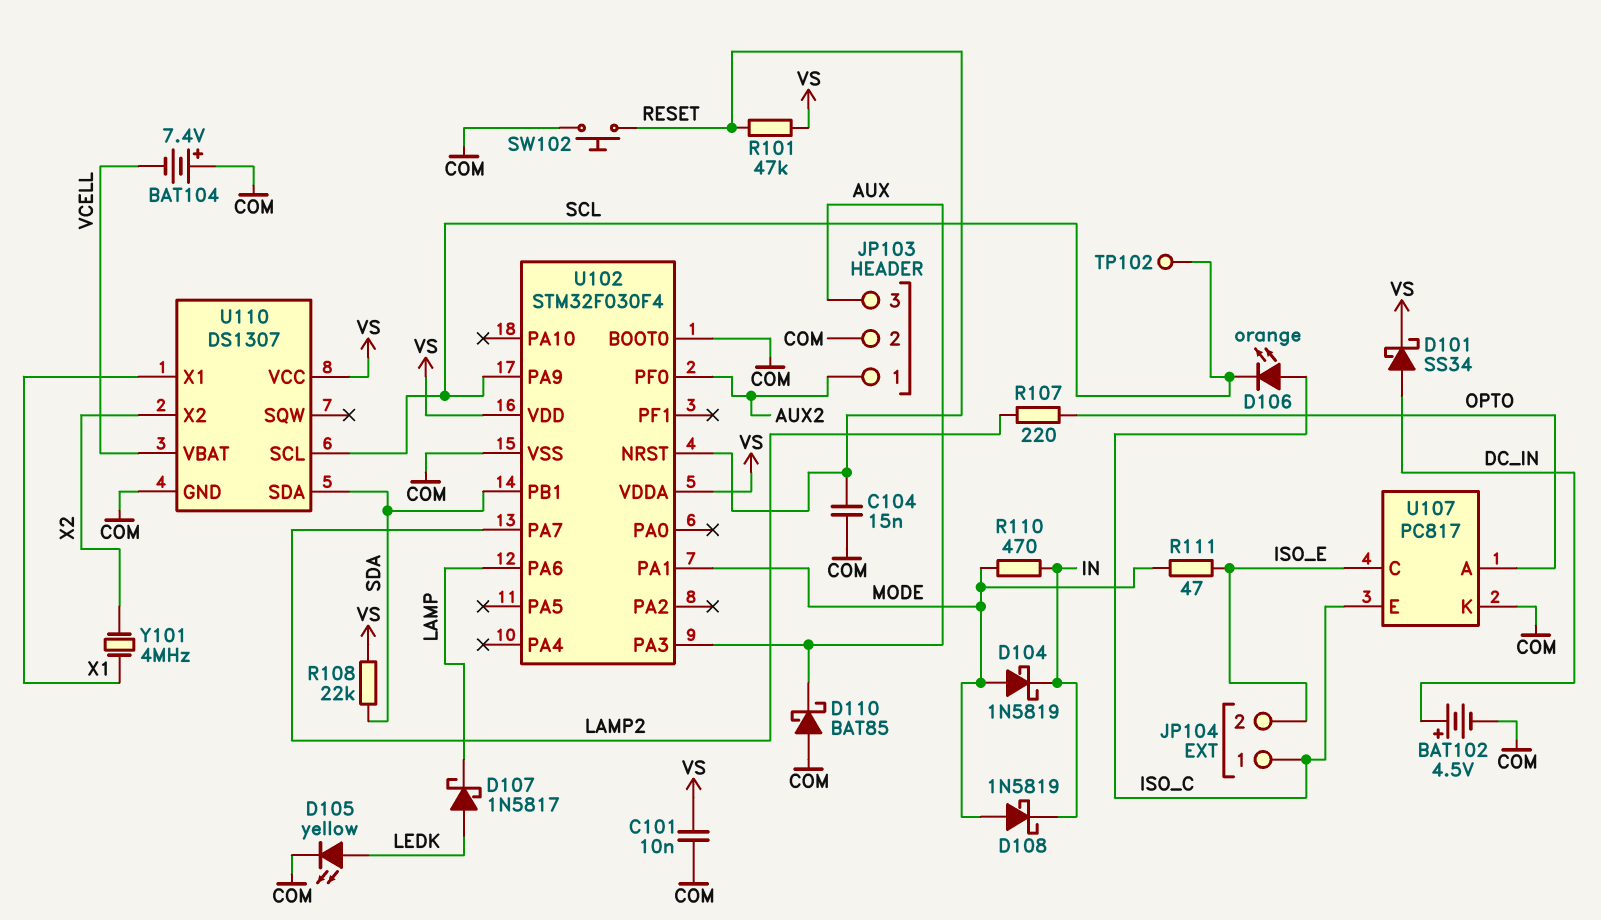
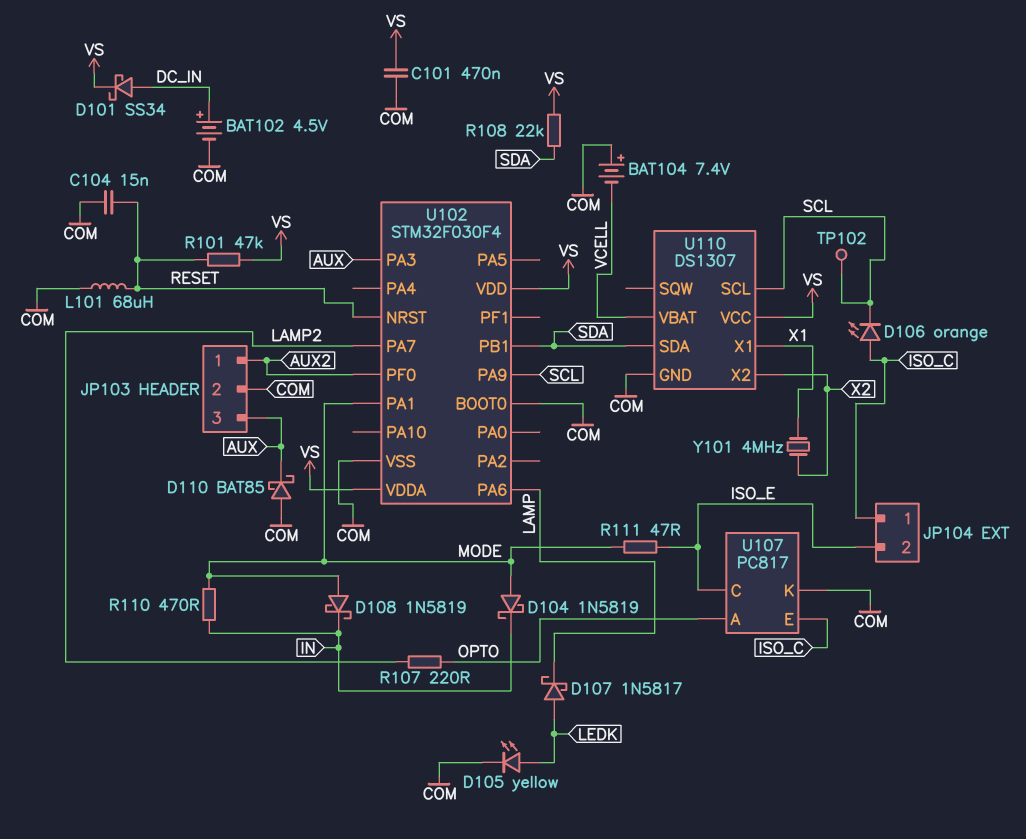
C101: 10nF (COM, VS) -> 470nF (COM, VS)
L101: none -> 68uH (COM, RESET)
SW102: button (COM, RESET) -> none

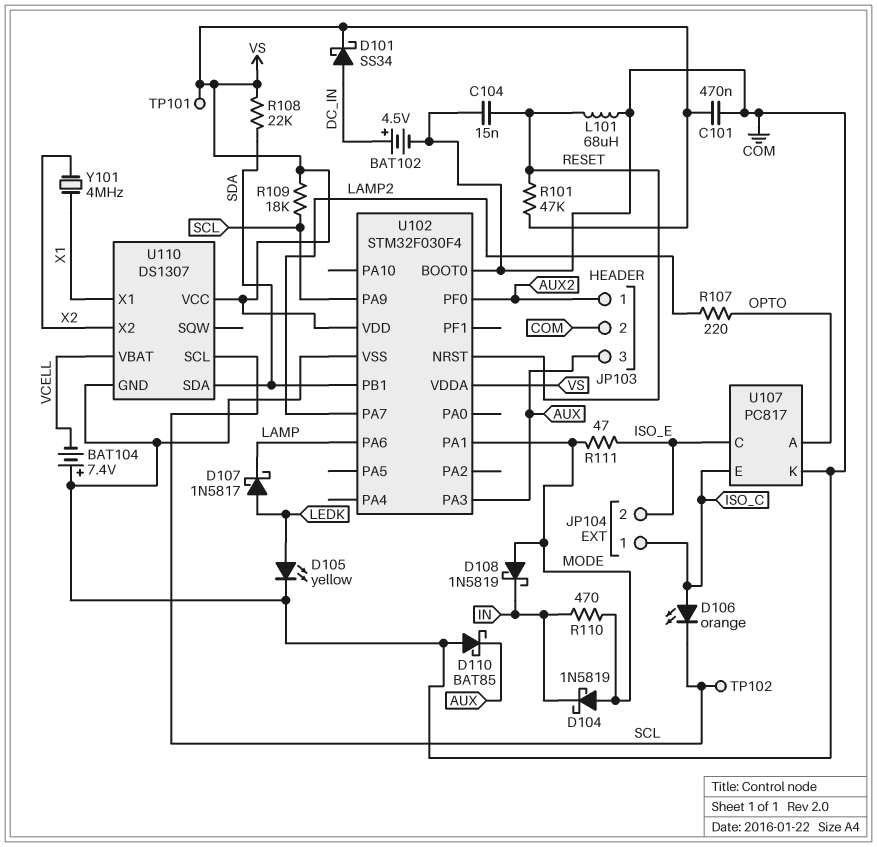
R109: none -> 18k (SCL, VS)
TP101: none -> test point (VS)

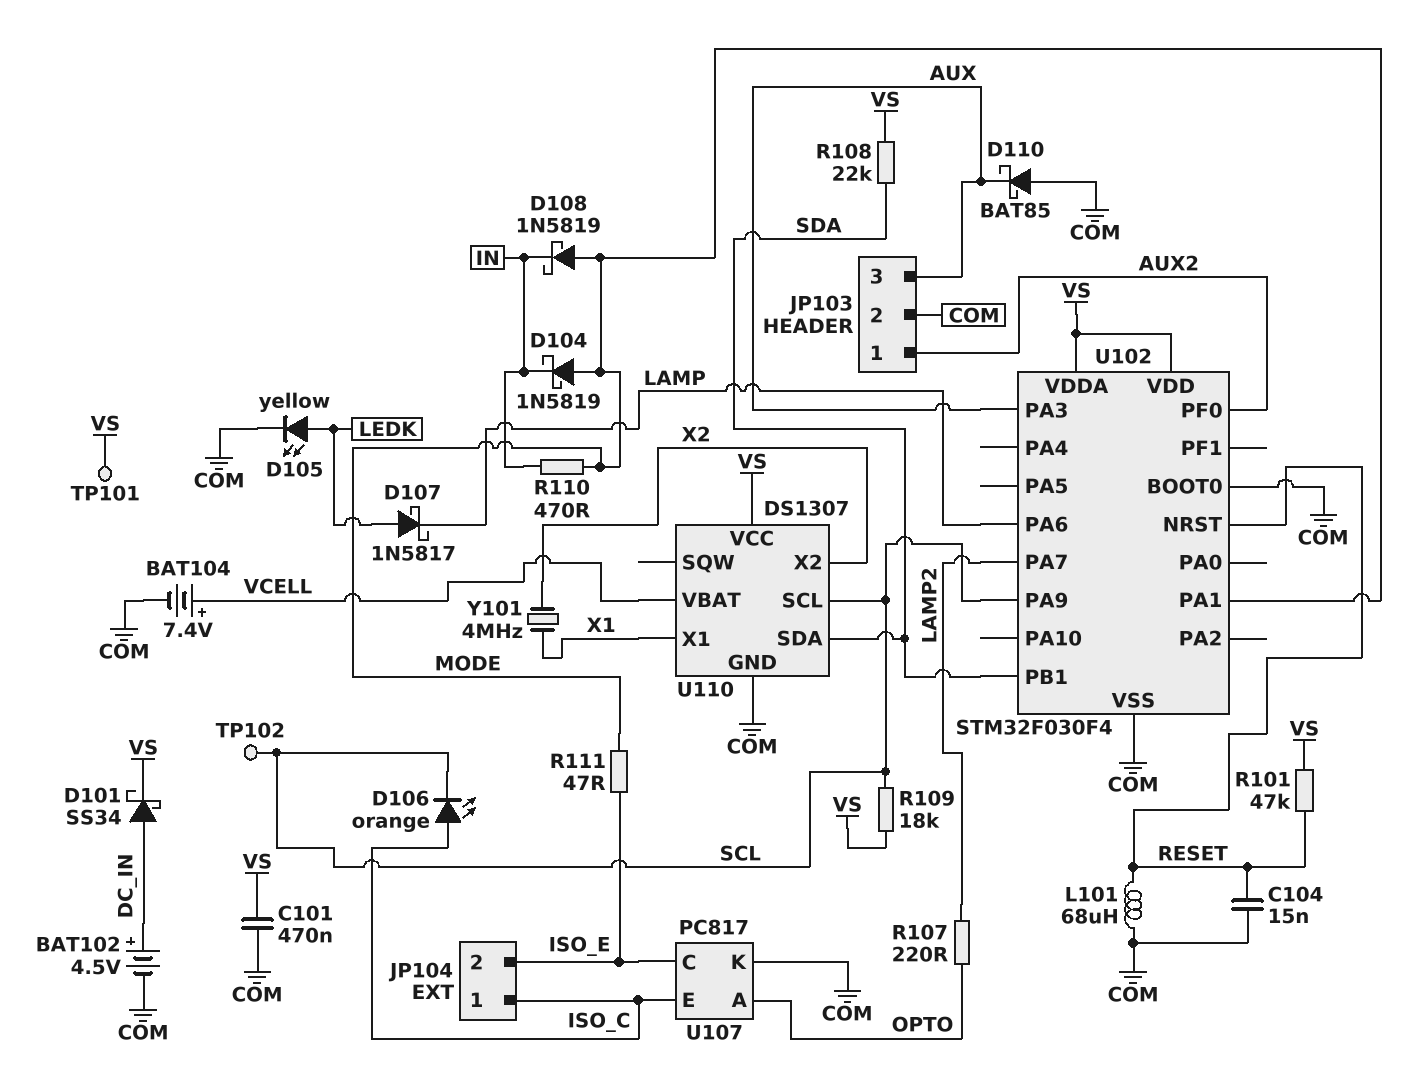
BAT104: 7.4V (plus COM, minus VCELL) -> 7.4V (plus VCELL, minus COM)

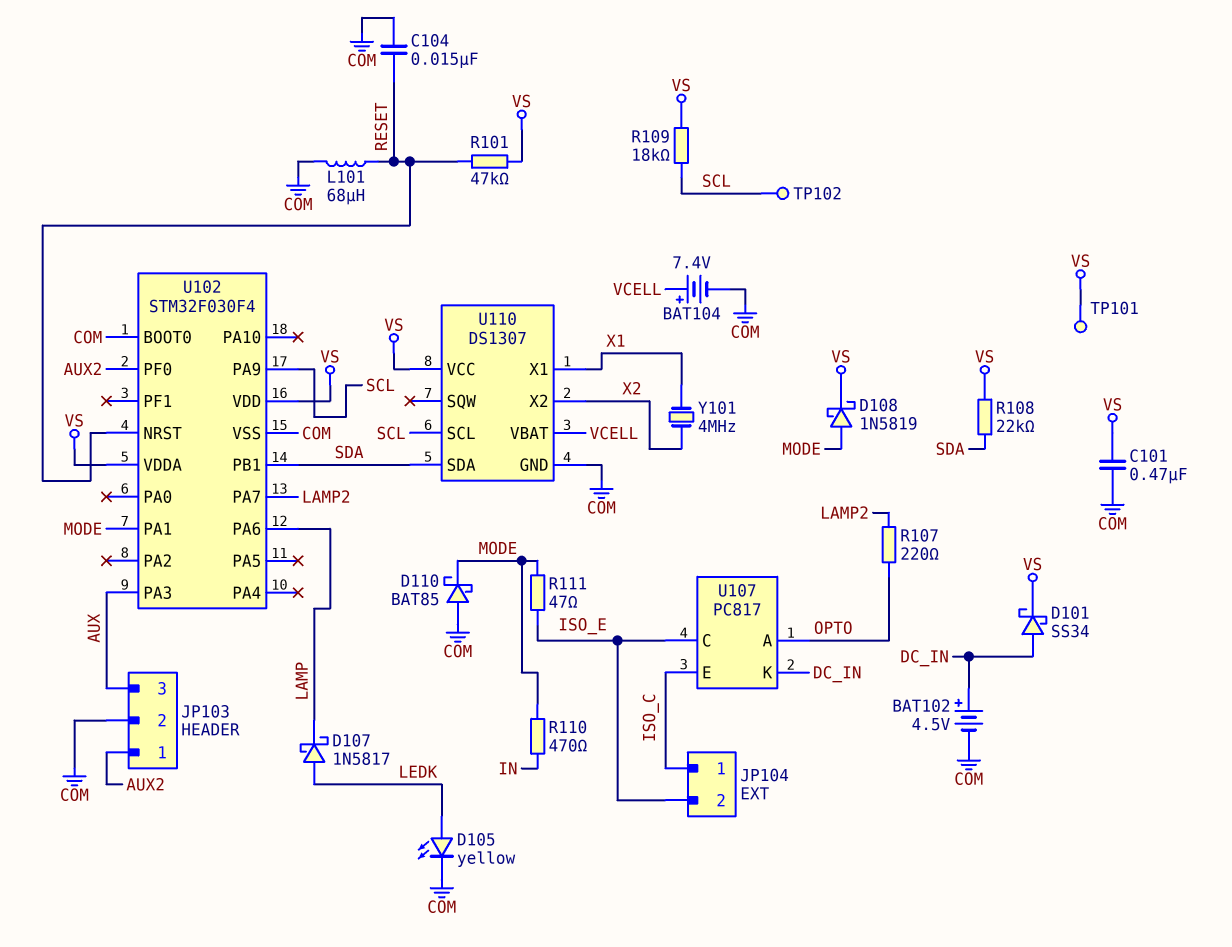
D104: schottky 1N5819 (A MODE, K IN) -> none
D106: LED orange (A ISO_C, K SCL) -> none
D108: schottky 1N5819 (A MODE, K IN) -> schottky 1N5819 (A MODE, K VS)
D110: schottky BAT85 (A COM, K AUX) -> schottky BAT85 (A COM, K MODE)
U107 pin K: COM -> DC_IN

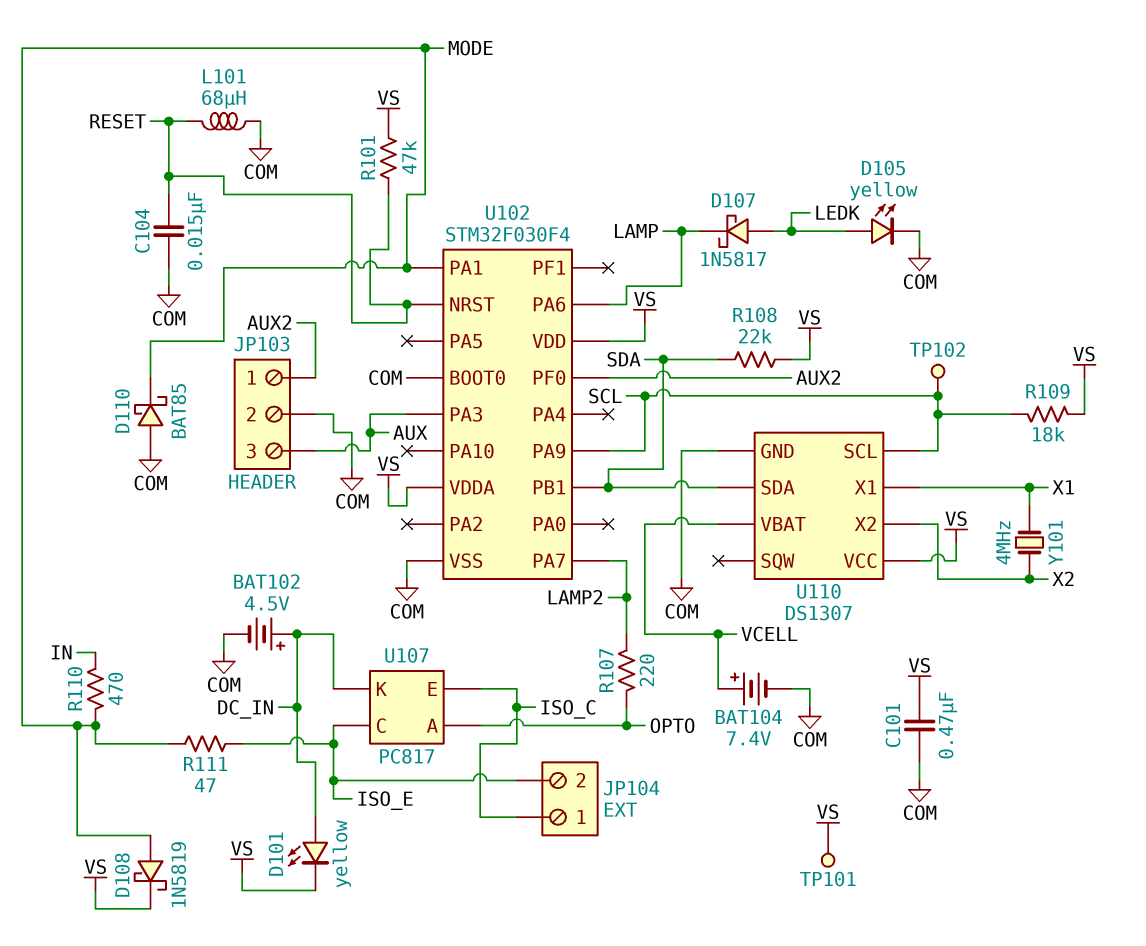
D101: schottky SS34 (A DC_IN, K VS) -> LED yellow (A DC_IN, K VS)

